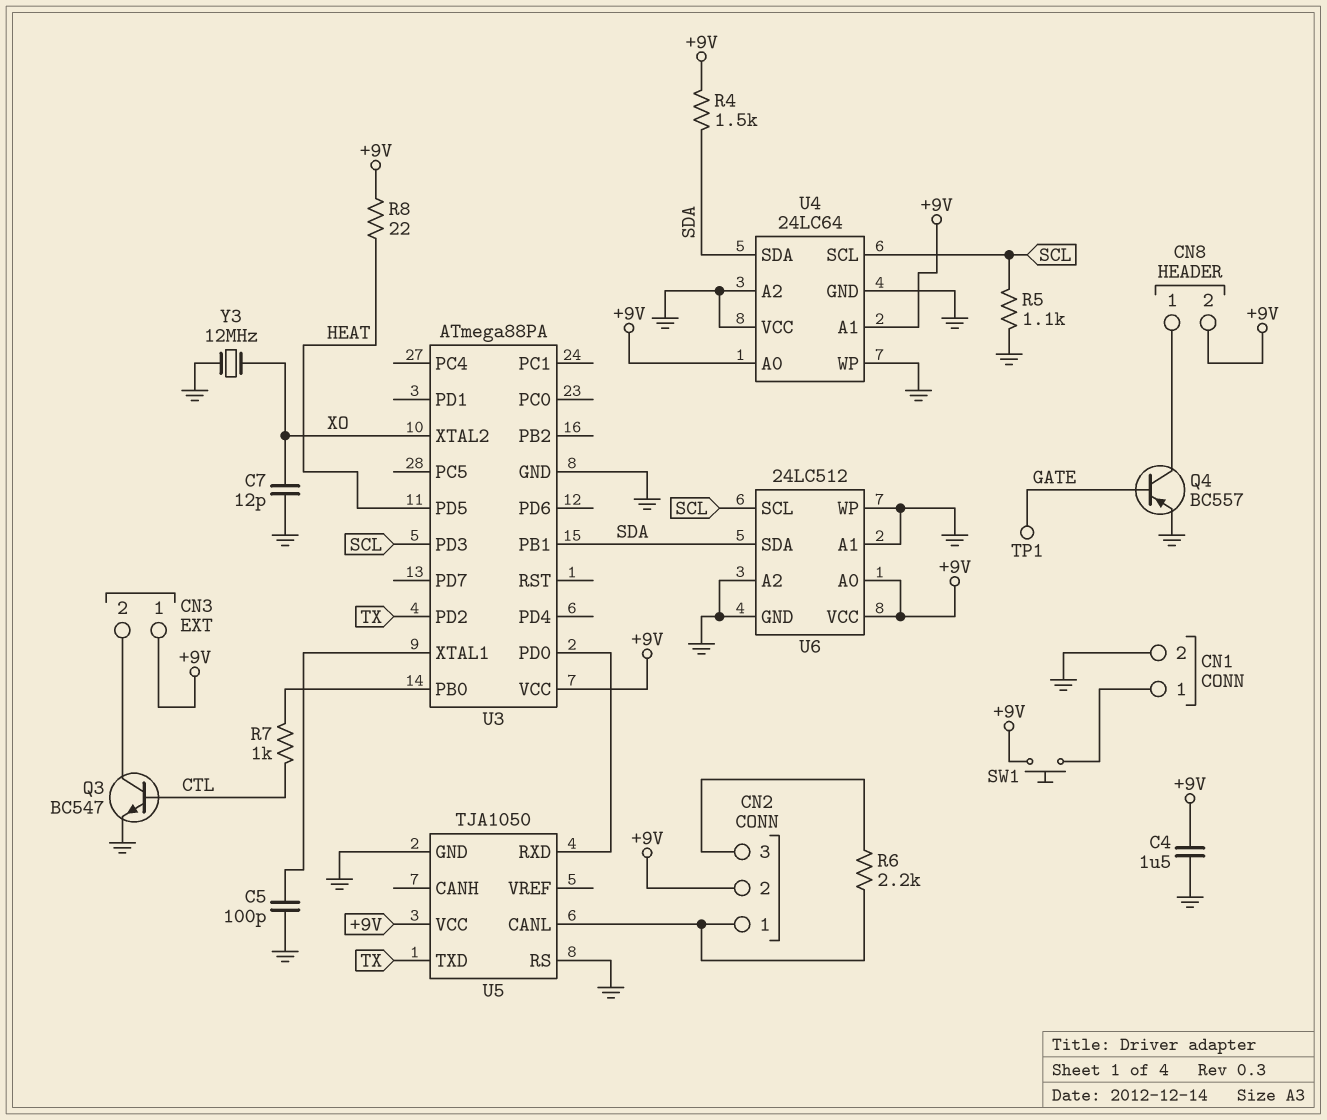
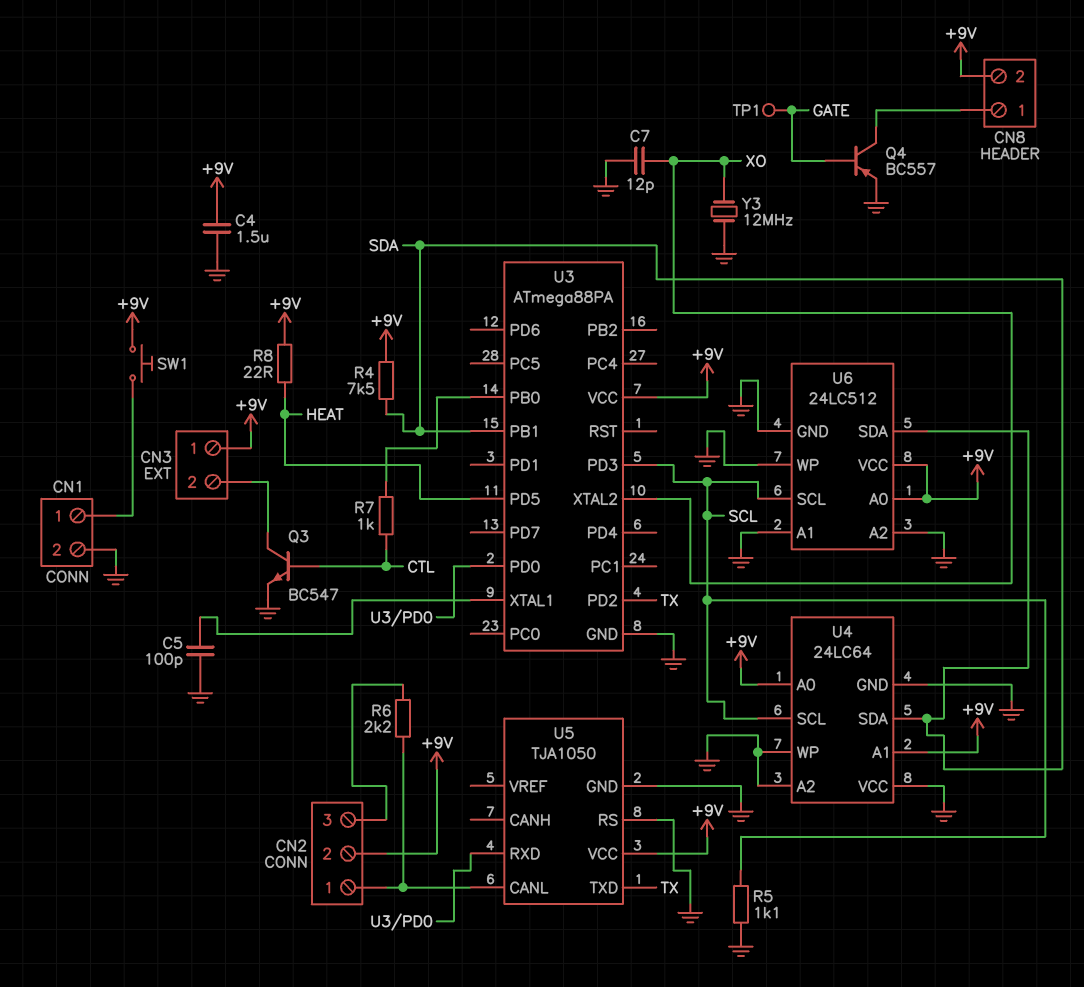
R4: 1.5k (+9V, SDA) -> 7.5k (+9V, SDA)

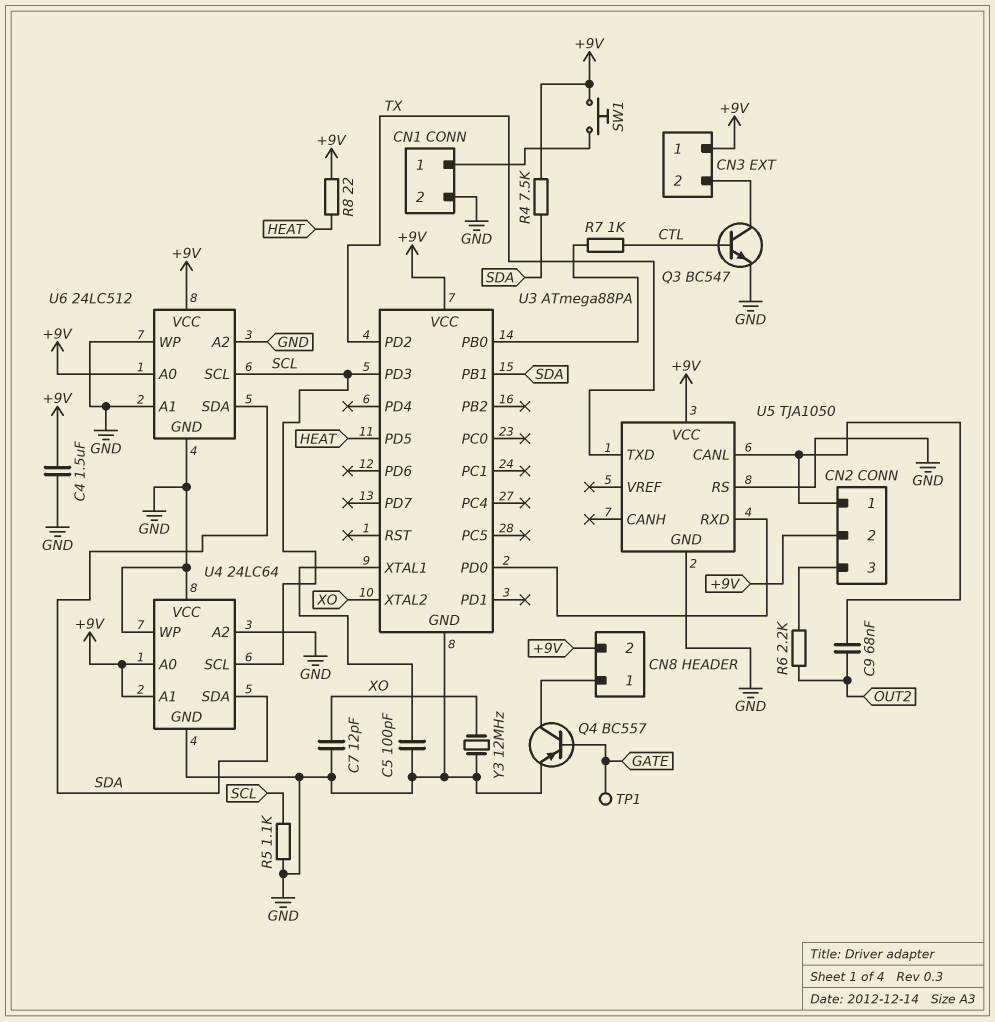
C9: none -> 68nF (CN2/1, OUT2)
R6: 2.2k (CN2/1, CN2/3) -> 2.2k (CN2/3, OUT2)

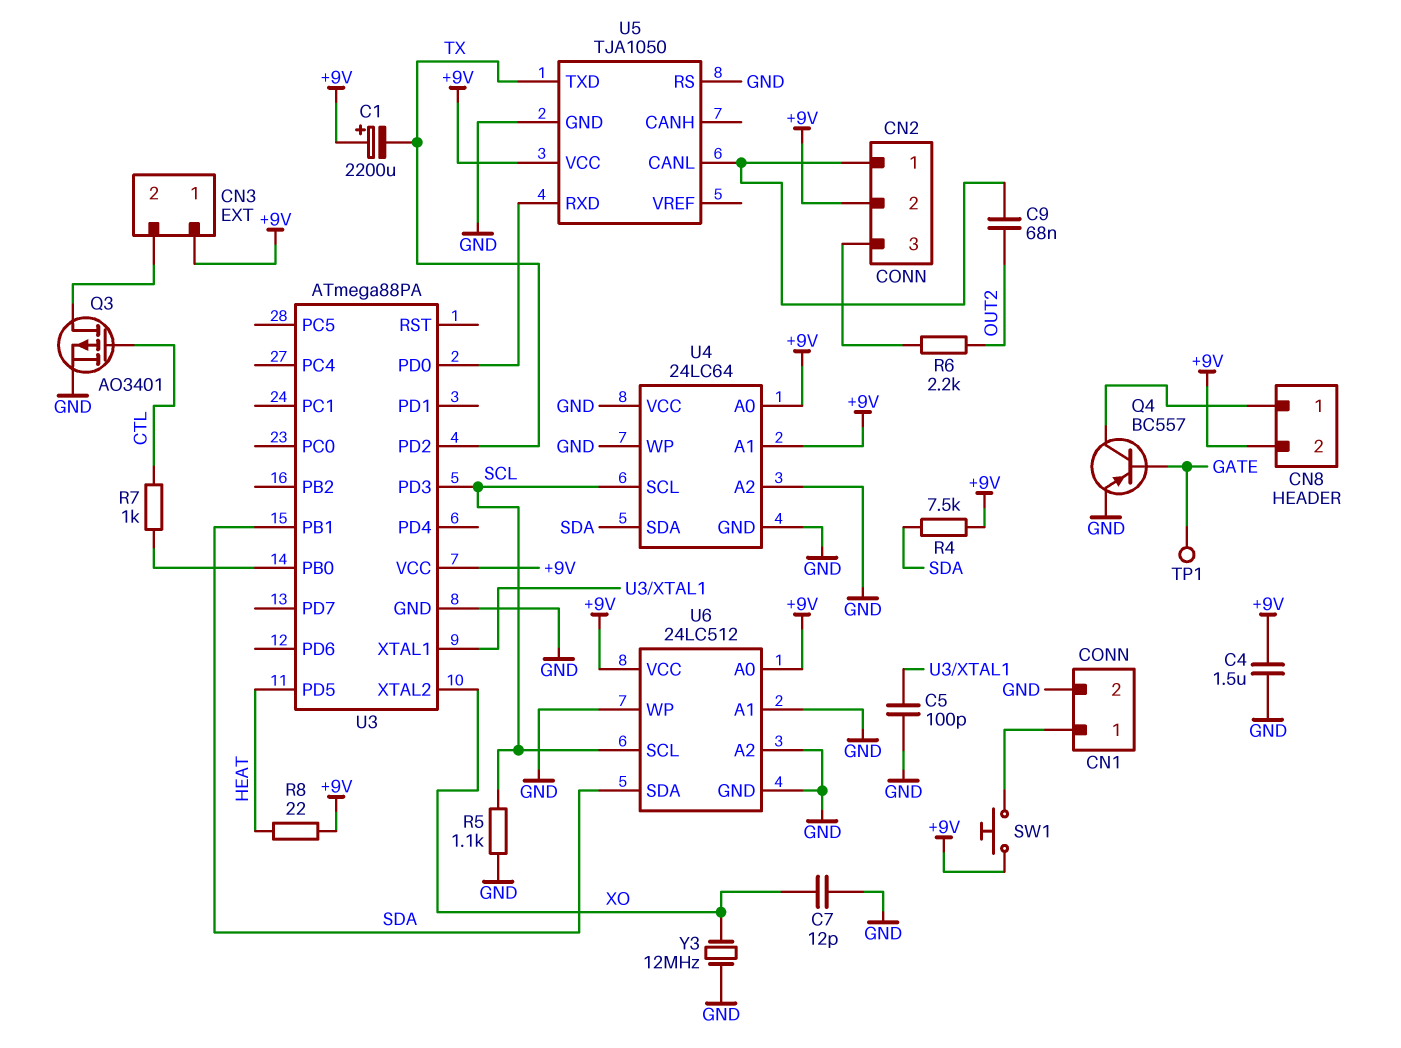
C1: none -> 2200uF (plus +9V, minus TX)
Q3: NPN BC547 (B CTL, C CN3/2, E GND) -> PMOS AO3401 (G CTL, D CN3/2, S GND)

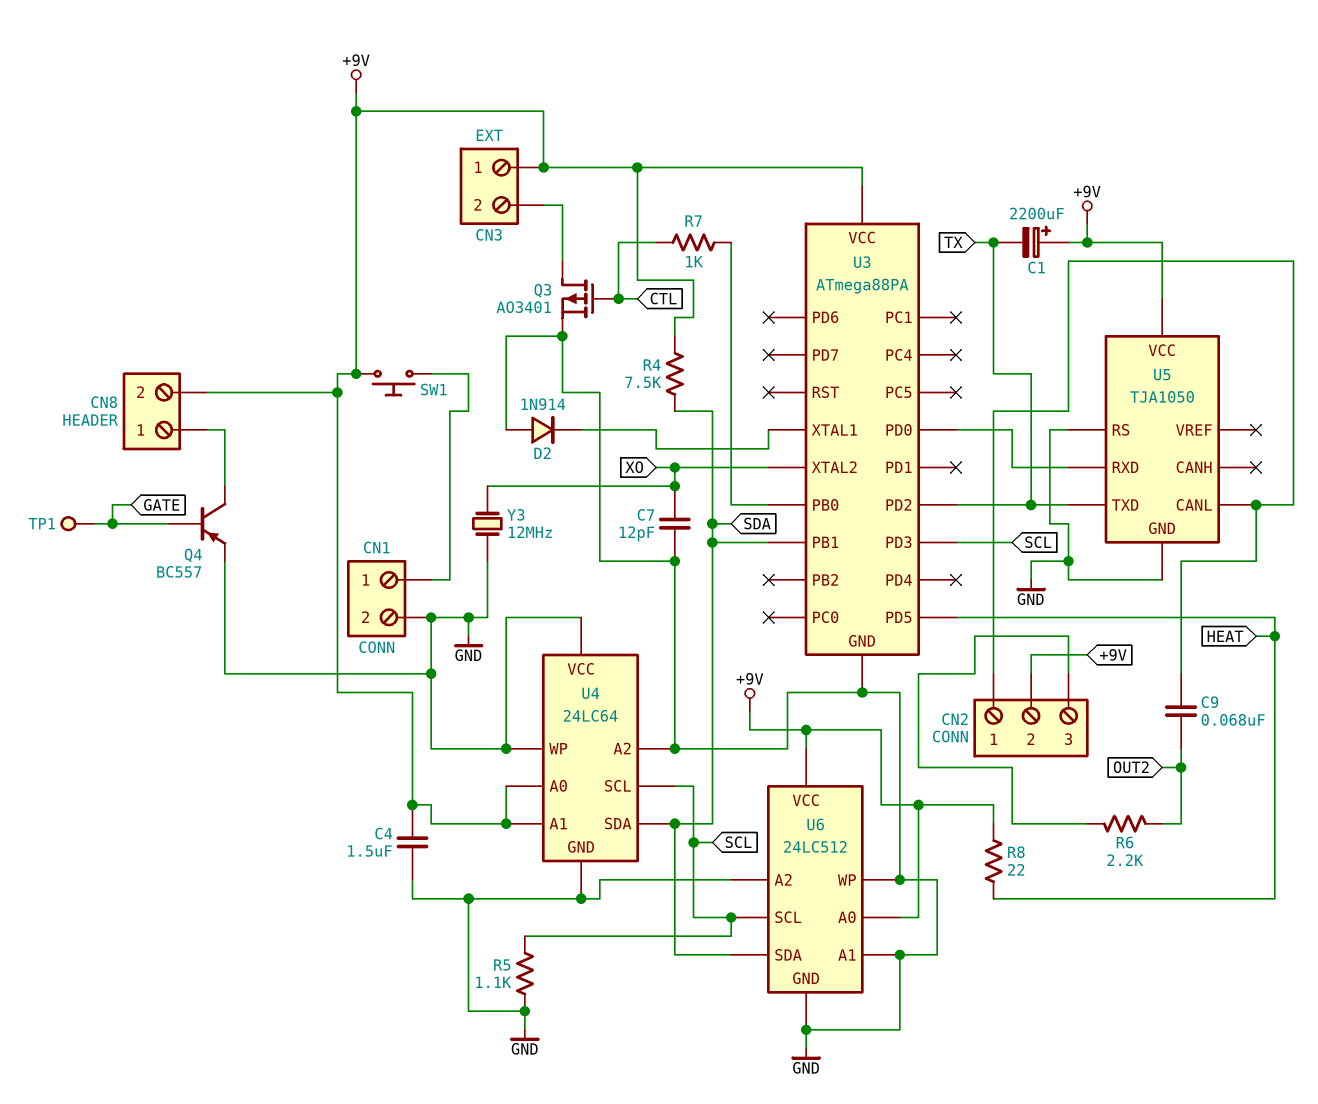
C5: 100pF (GND, U3/XTAL1) -> none
D2: none -> diode 1N914 (A GND, K U3/XTAL1)

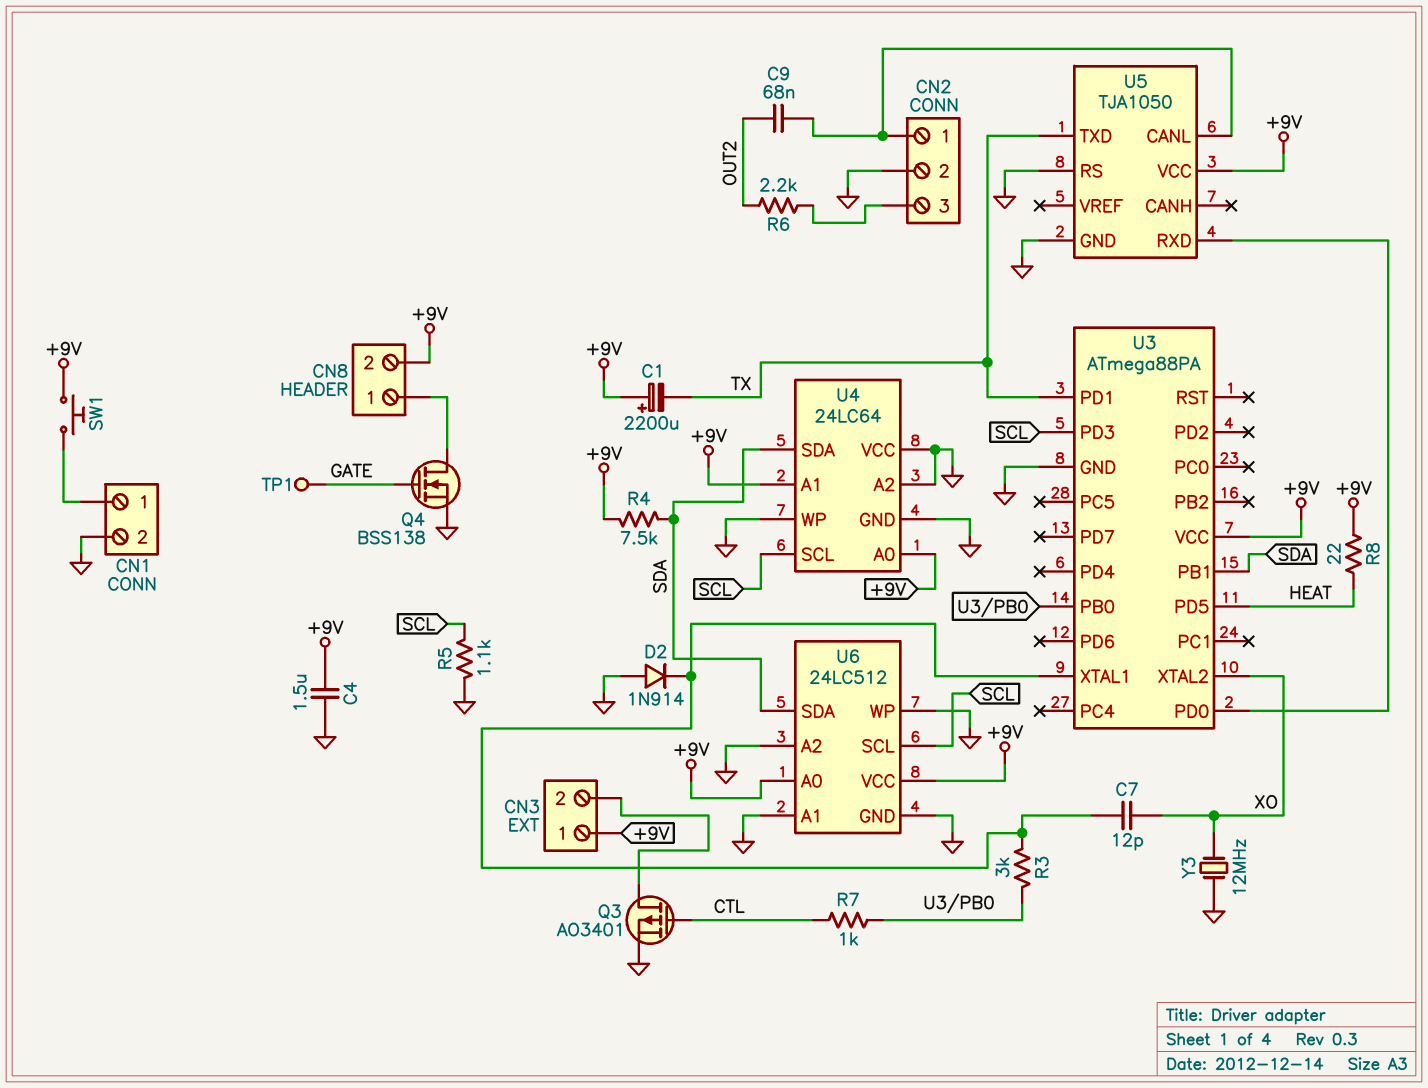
C7: 12pF (GND, XO) -> 12pF (U3/XTAL1, XO)
CN2 pin 2: +9V -> GND
Q4: PNP BC557 (B GATE, C CN8/1, E GND) -> NMOS BSS138 (G GATE, D CN8/1, S GND)
R3: none -> 3k (U3/PB0, U3/XTAL1)
U3 pin PD1: none -> TX
U3 pin PD2: TX -> none

